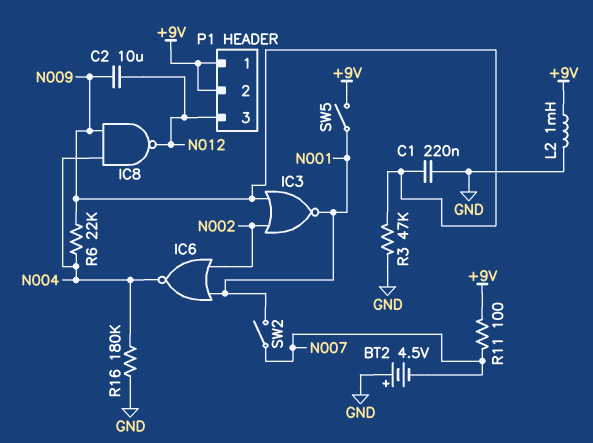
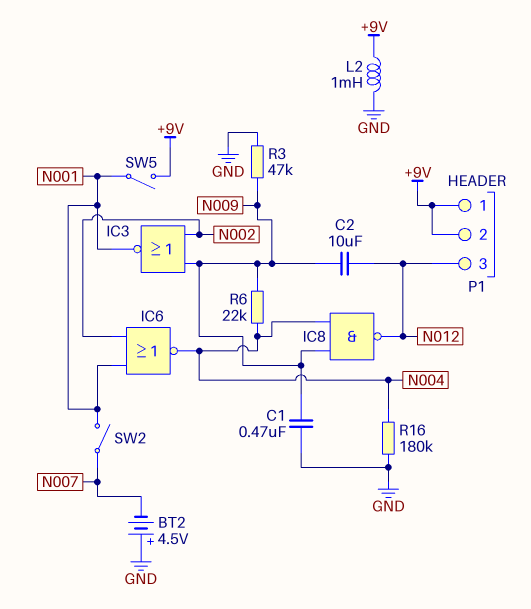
C1: 220nF (GND, N009) -> 470nF (GND, N009)
R11: 100 (+9V, N007) -> none

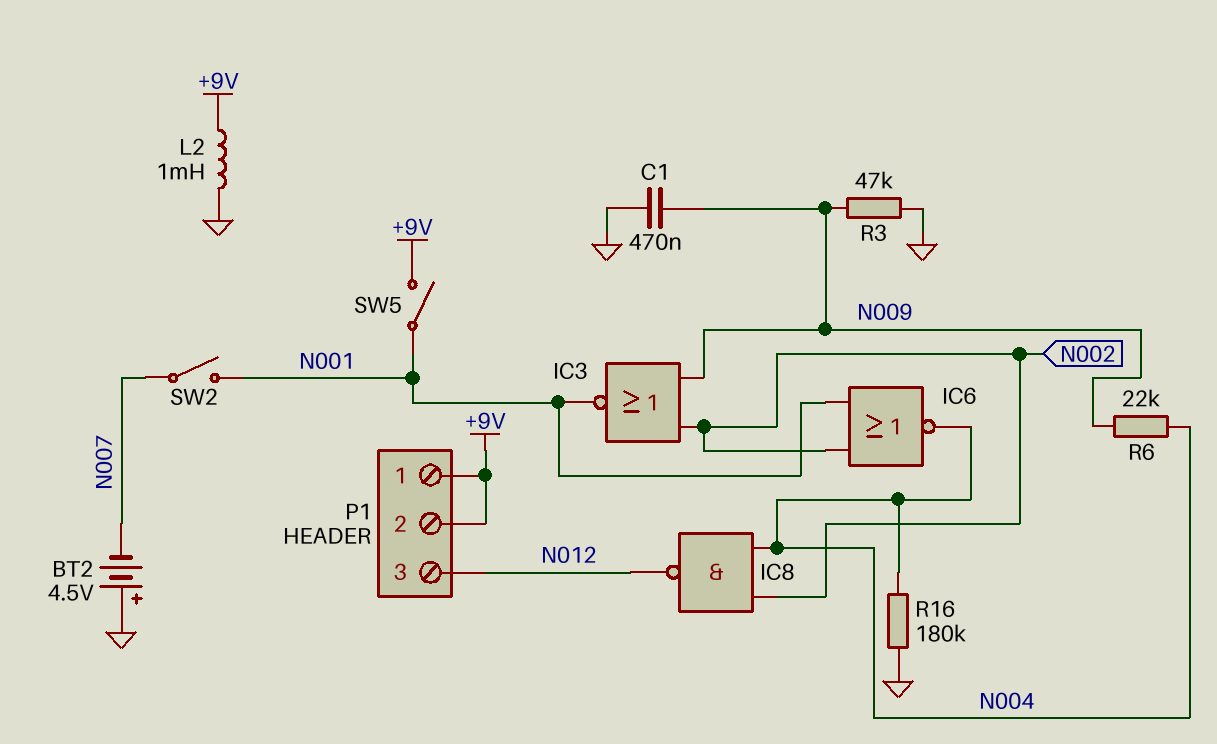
C2: 10uF (N009, N012) -> none
IC8: NAND (in N004, in N009, out N012) -> NAND (in N002, in N004, out N012)

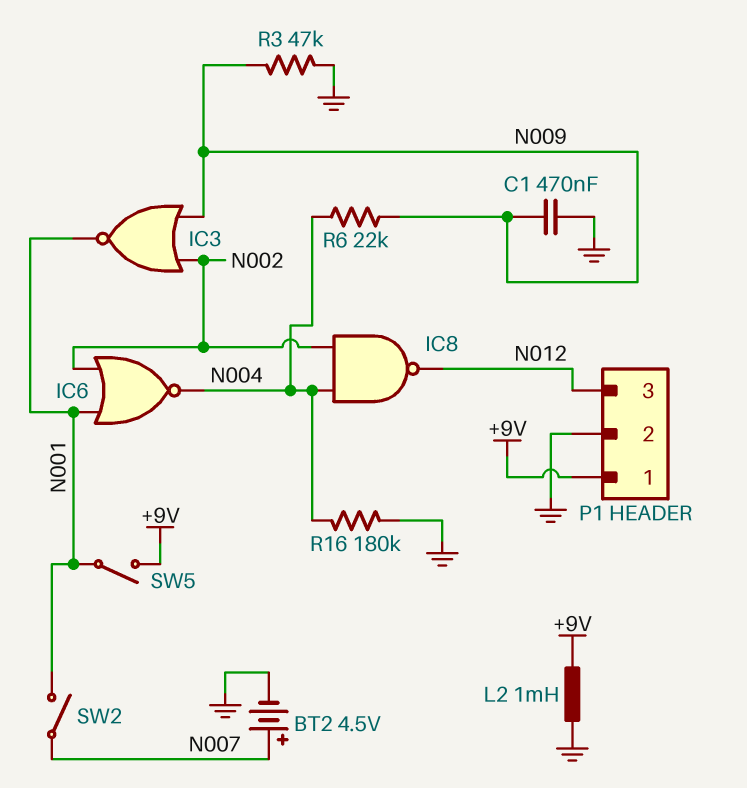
BT2: 4.5V (plus GND, minus N007) -> 4.5V (plus N007, minus GND)
P1 pin 2: +9V -> GND

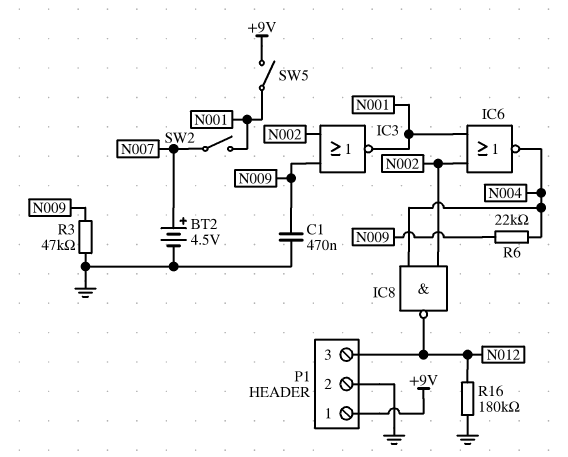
L2: 1mH (+9V, GND) -> none
R16: 180k (GND, N004) -> 180k (GND, N012)

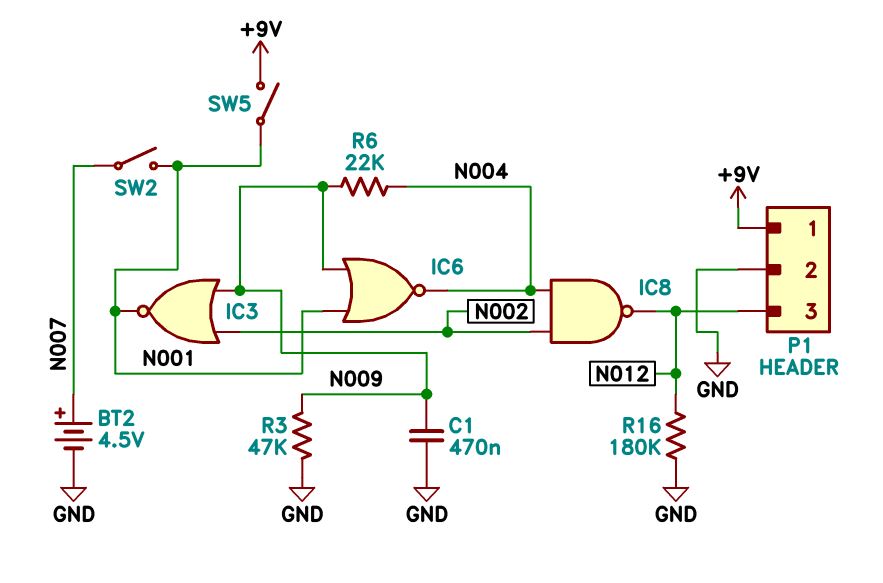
IC6: NOR (in N001, in N002, out N004) -> NOR (in N001, in N009, out N004)

